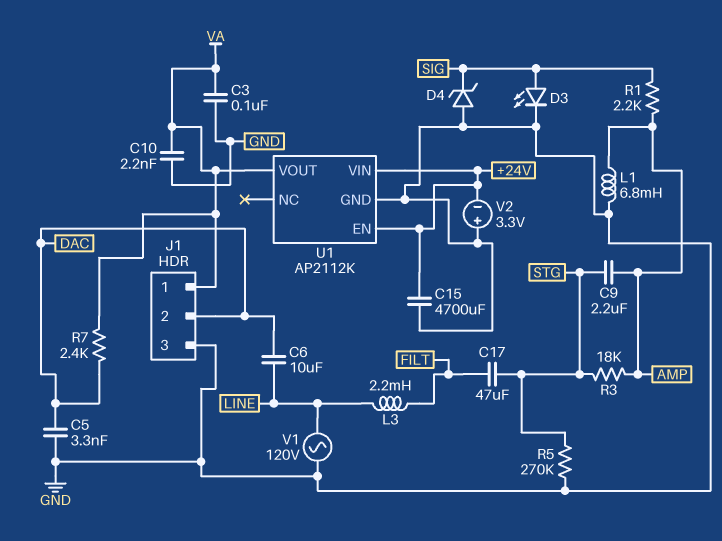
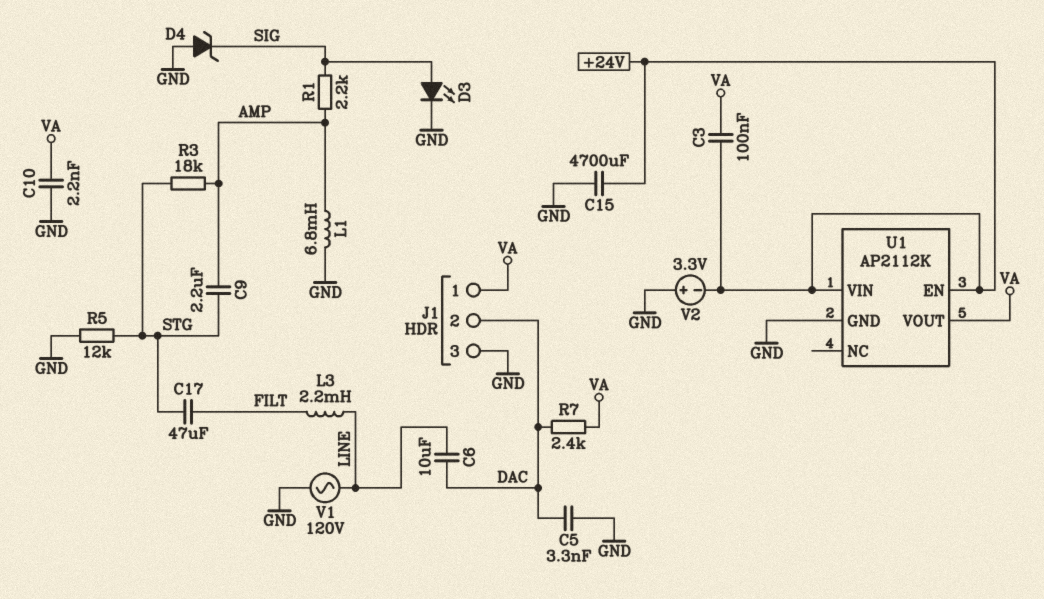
C3: 100nF (GND, VA) -> 100nF (+24V, VA)
R5: 270k (GND, STG) -> 12k (GND, STG)

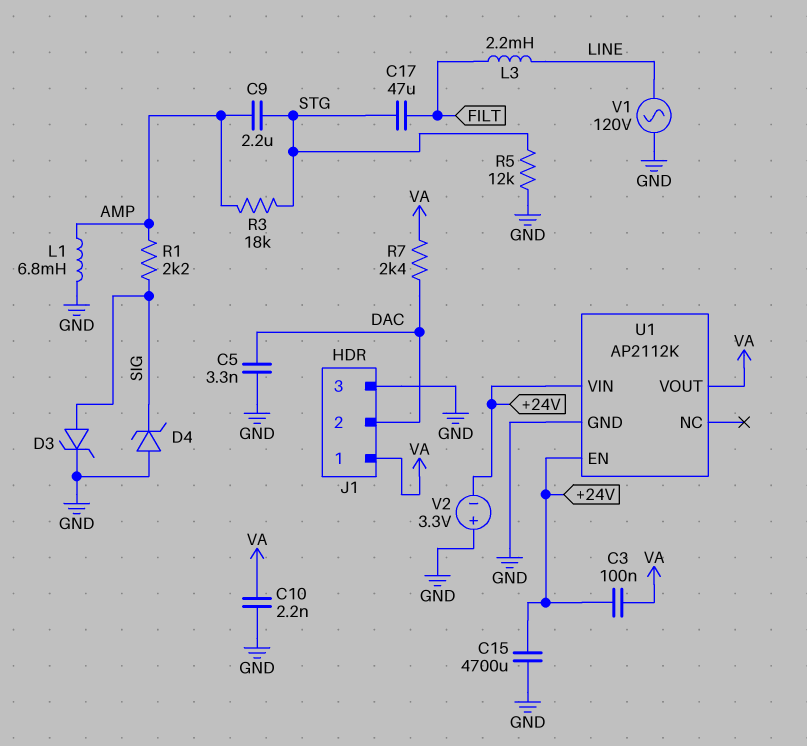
C6: 10uF (DAC, LINE) -> none
D3: LED (A SIG, K GND) -> zener (A SIG, K GND)

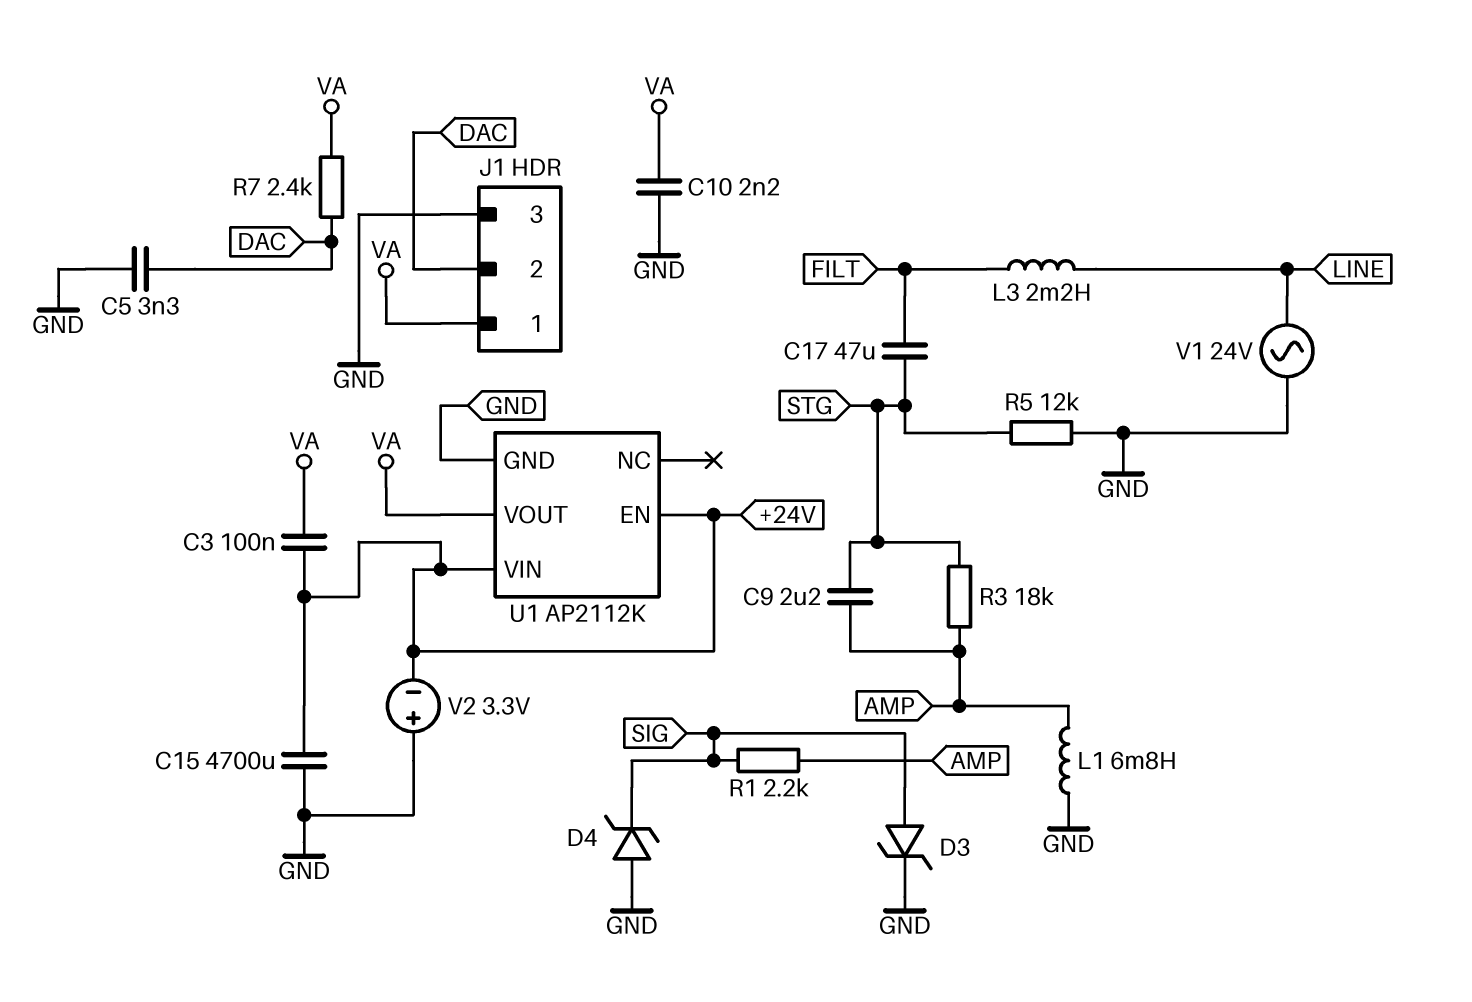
V1: AC 120V (GND, LINE) -> AC 24V (GND, LINE)

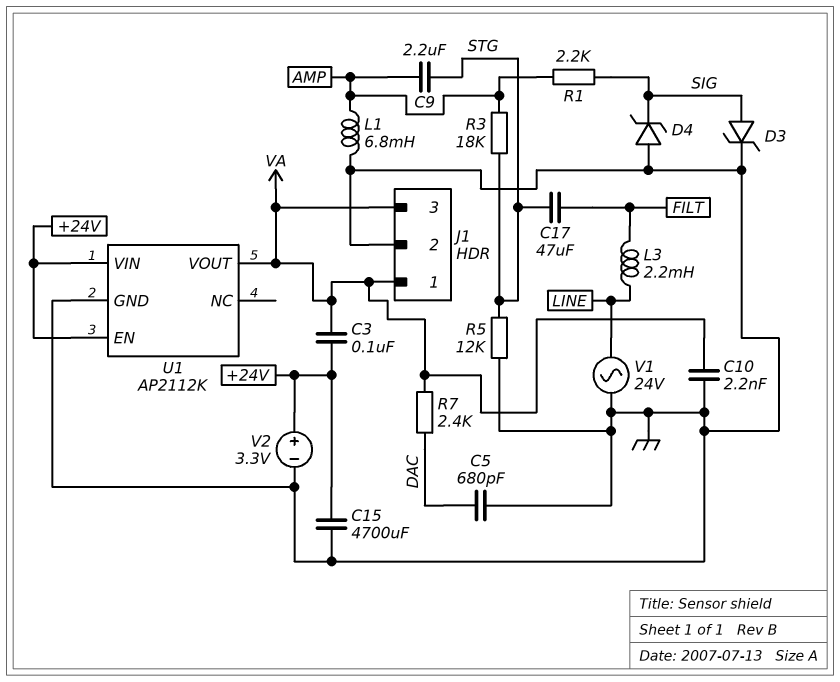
C5: 3.3nF (DAC, GND) -> 680pF (DAC, GND)
J1 pin 2: DAC -> GND
J1 pin 3: GND -> VA
V2: 3.3V (plus GND, minus +24V) -> 3.3V (plus +24V, minus GND)

